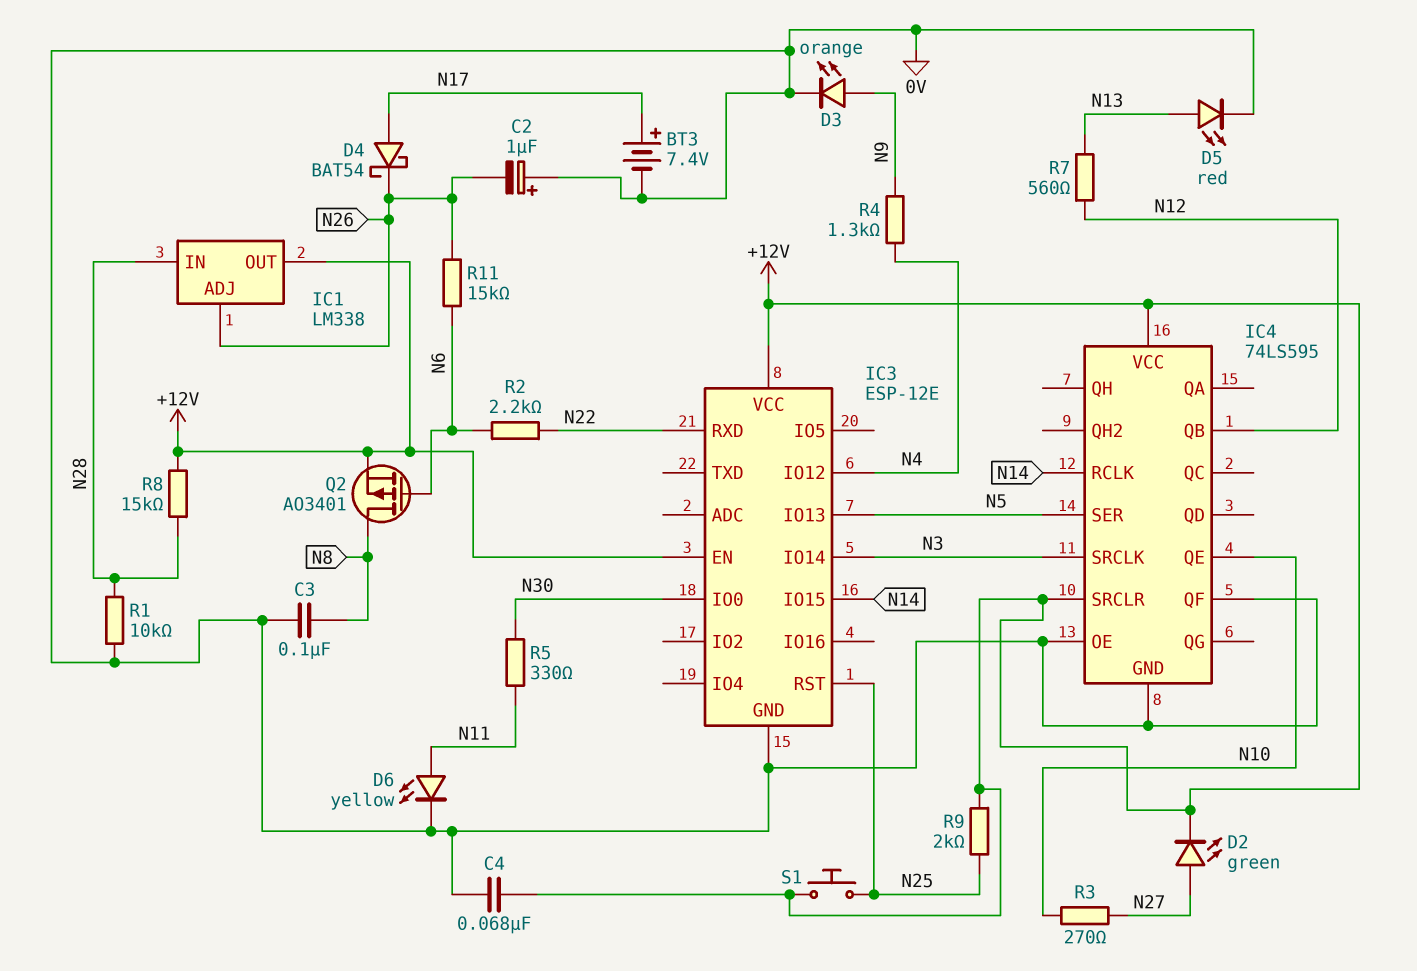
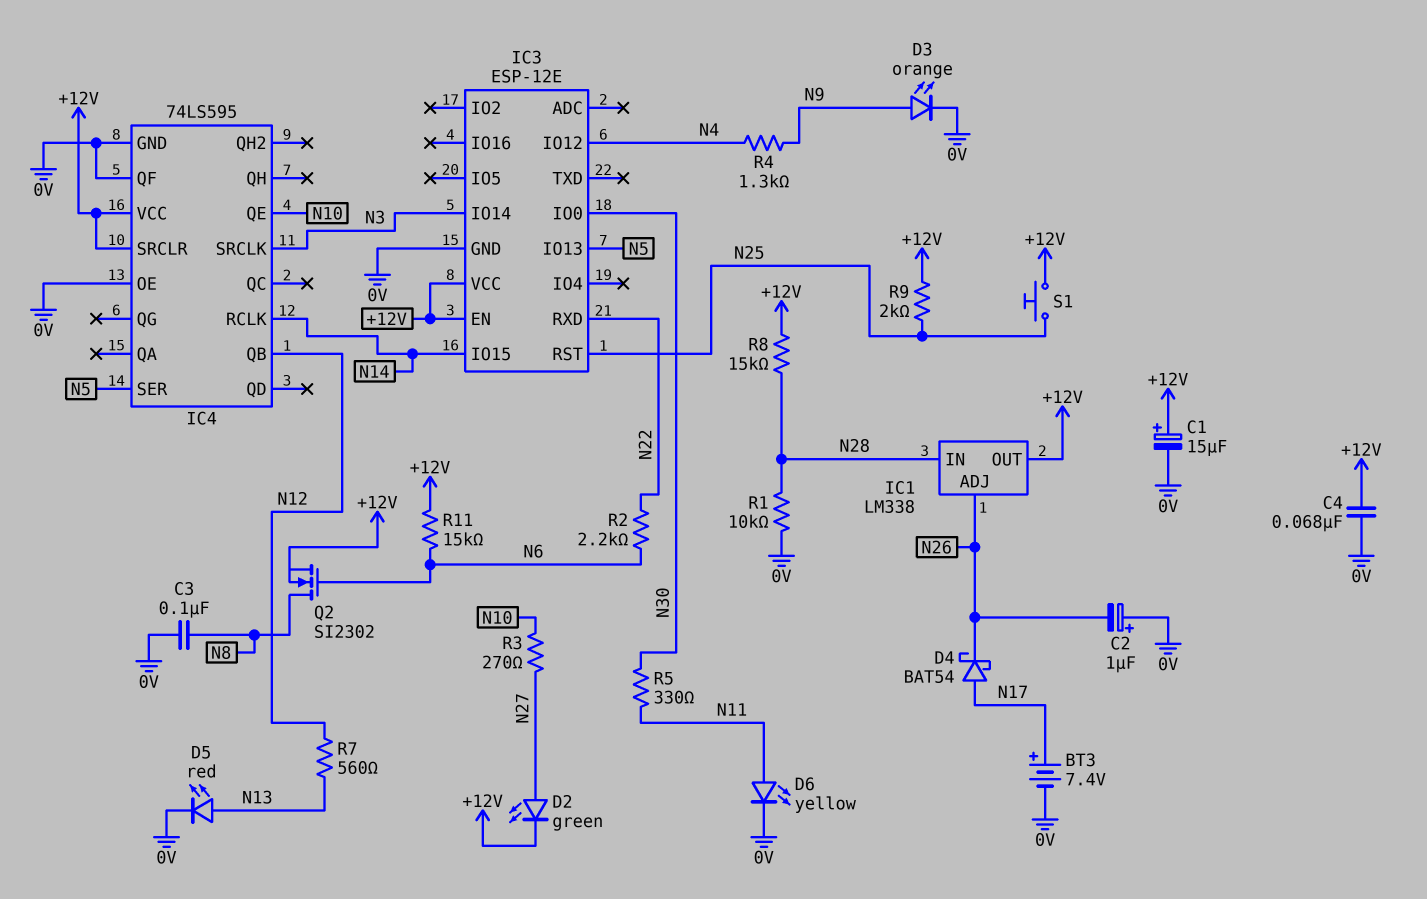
C1: none -> 15uF (plus +12V, minus 0V)
Q2: PMOS AO3401 (G N6, D N8, S +12V) -> NMOS SI2302 (G N6, D N8, S +12V)
R11: 15k (N6, N26) -> 15k (+12V, N6)

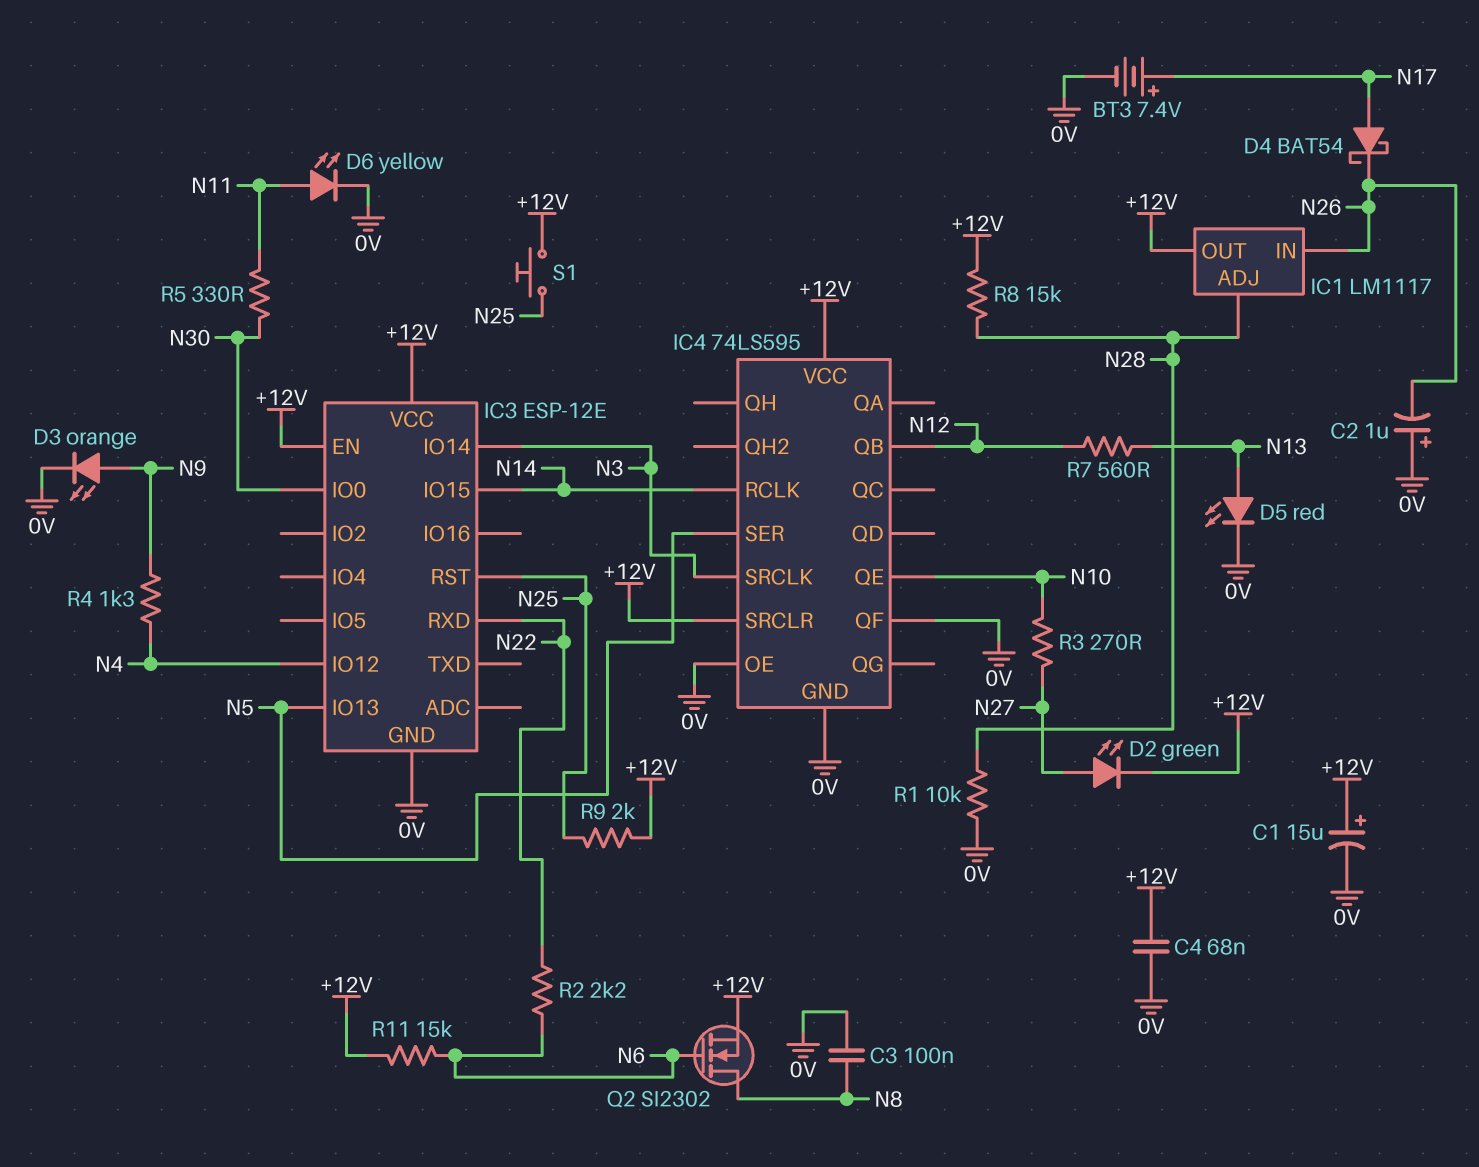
IC1: LM338 -> LM1117
IC1 pin ADJ: N26 -> N28
IC1 pin IN: N28 -> N26

